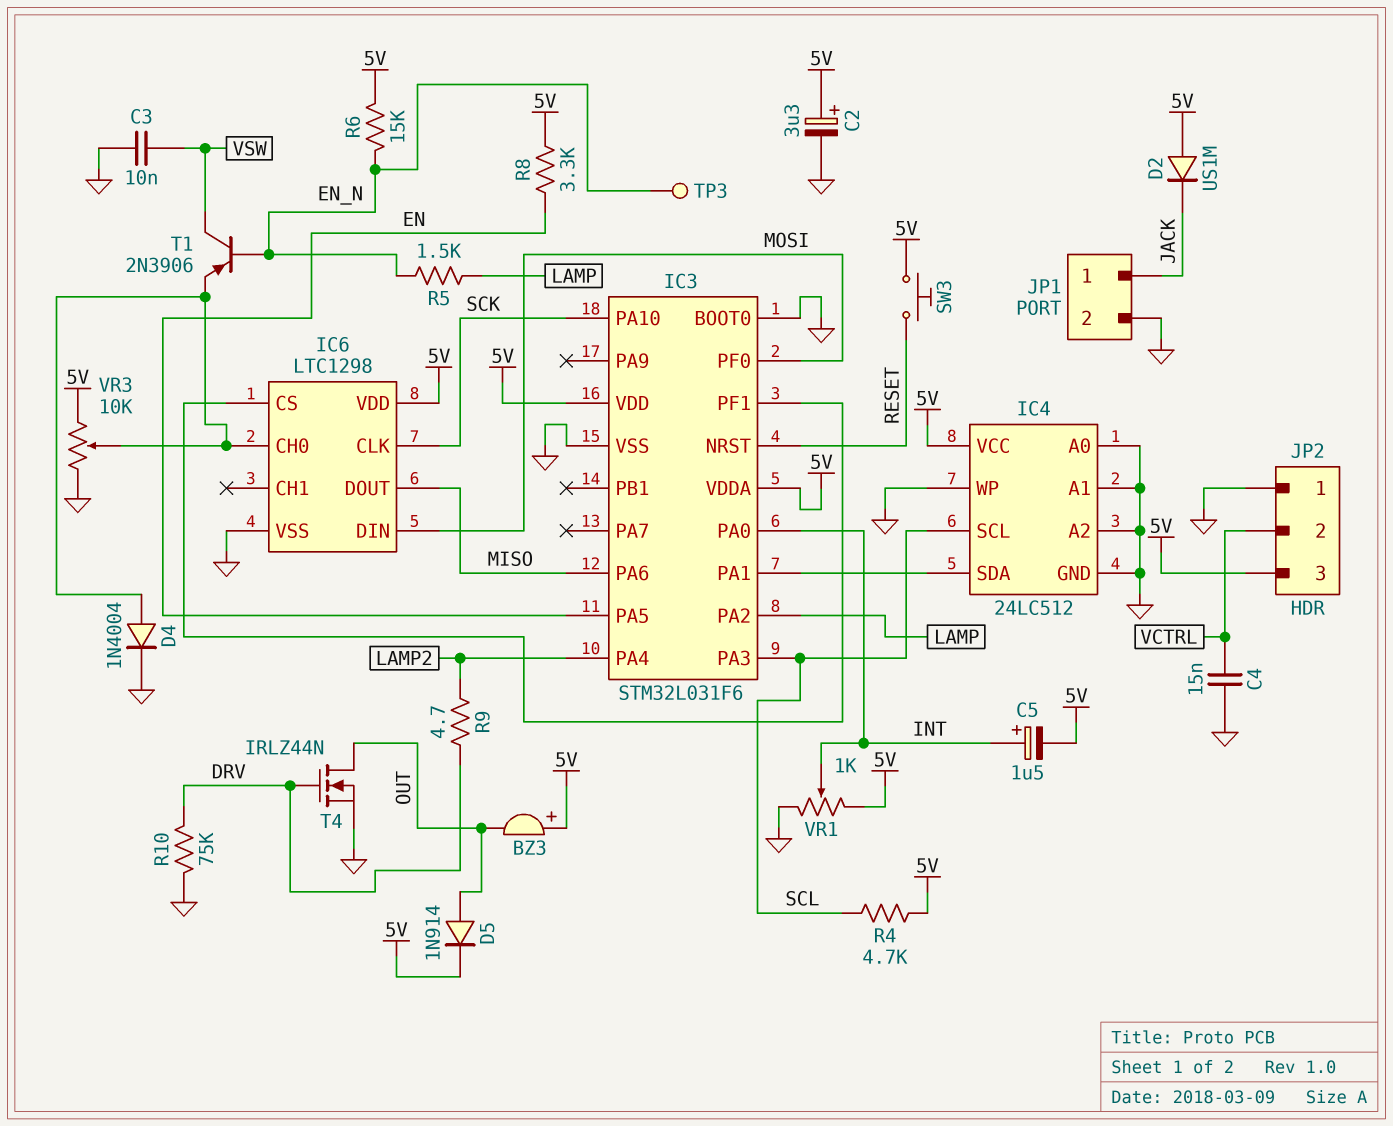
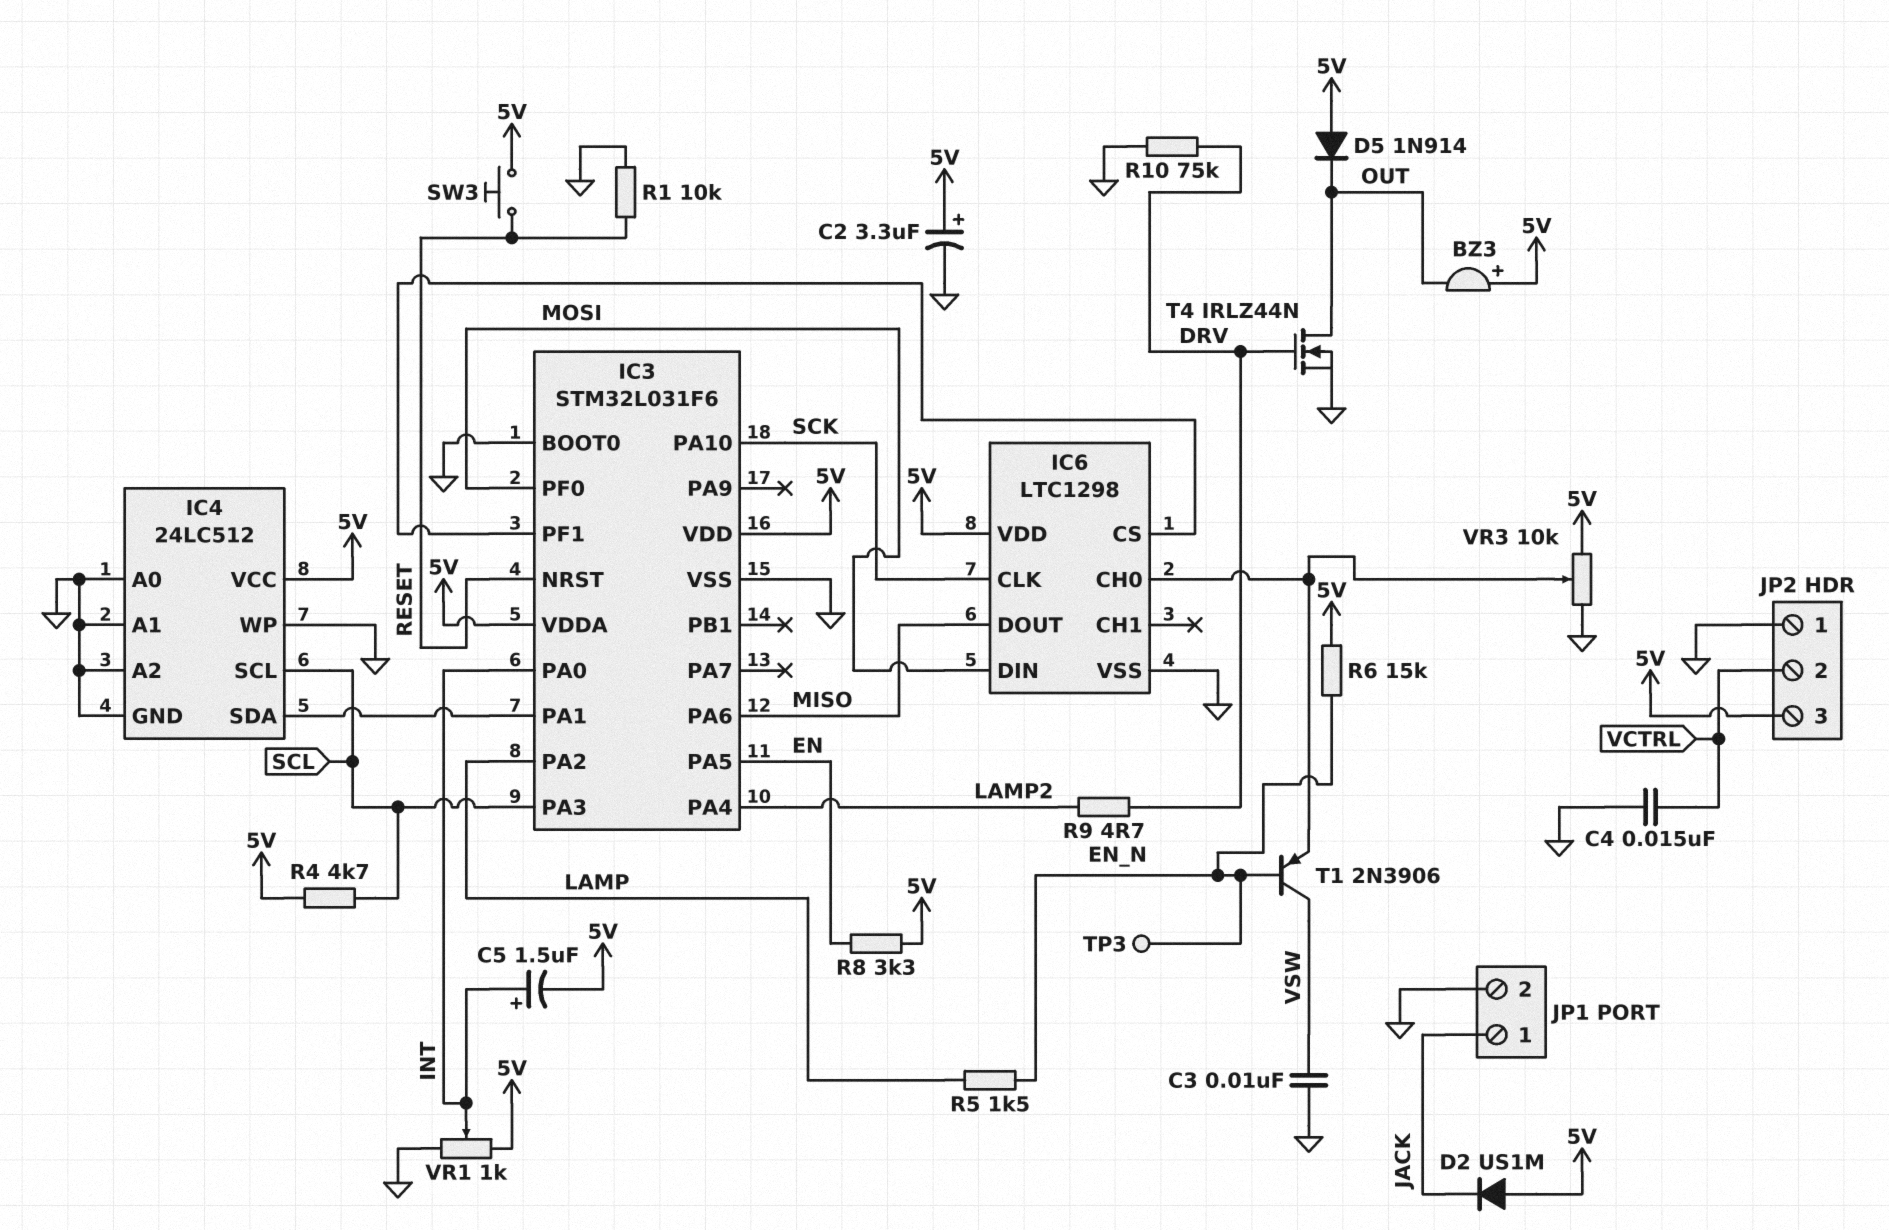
D4: diode 1N4004 (A IC6/CH0, K GND) -> none
D5: diode 1N914 (A OUT, K 5V) -> diode 1N914 (A 5V, K OUT)
R1: none -> 10k (GND, RESET)

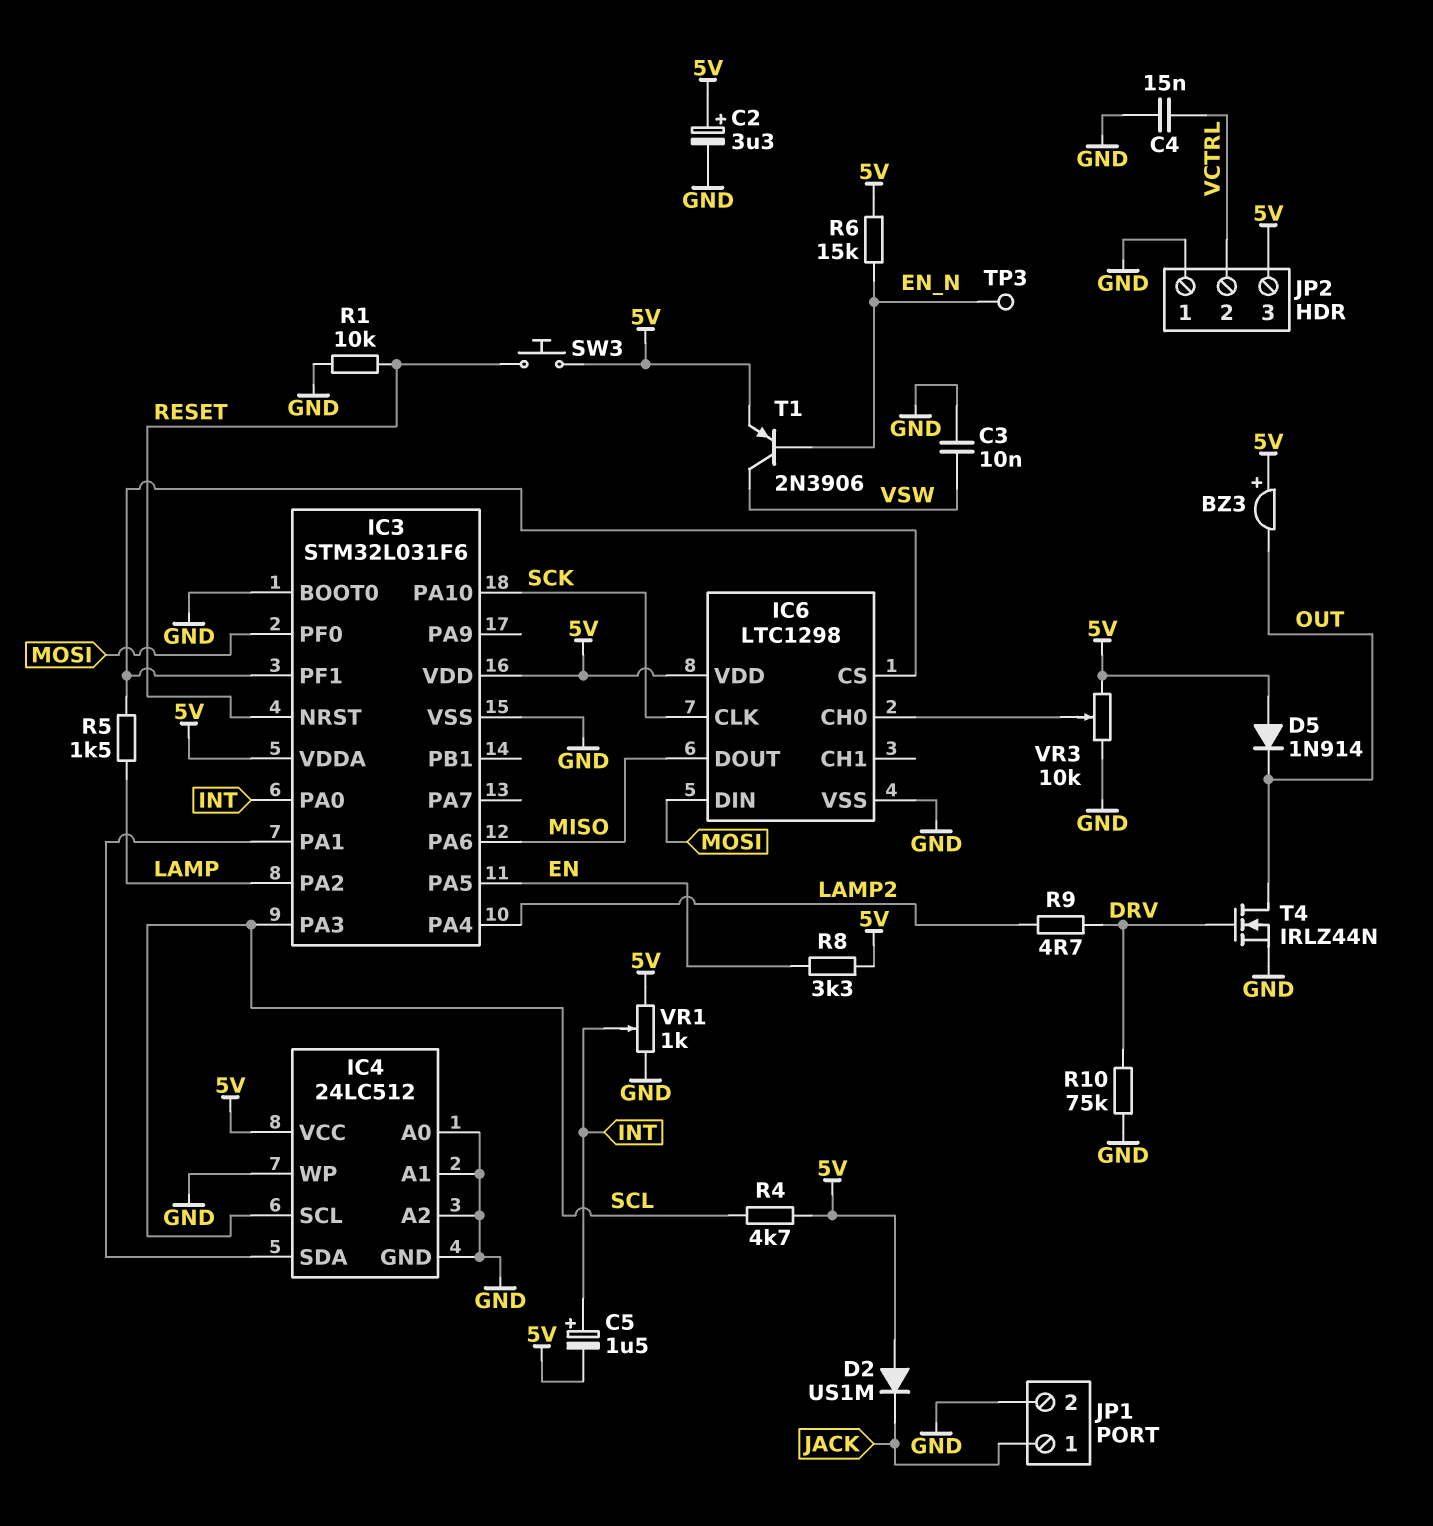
R5: 1.5k (EN_N, LAMP) -> 1.5k (IC3/PF1, LAMP)
T1: PNP 2N3906 (B EN_N, C VSW, E IC6/CH0) -> PNP 2N3906 (B EN_N, C VSW, E 5V)

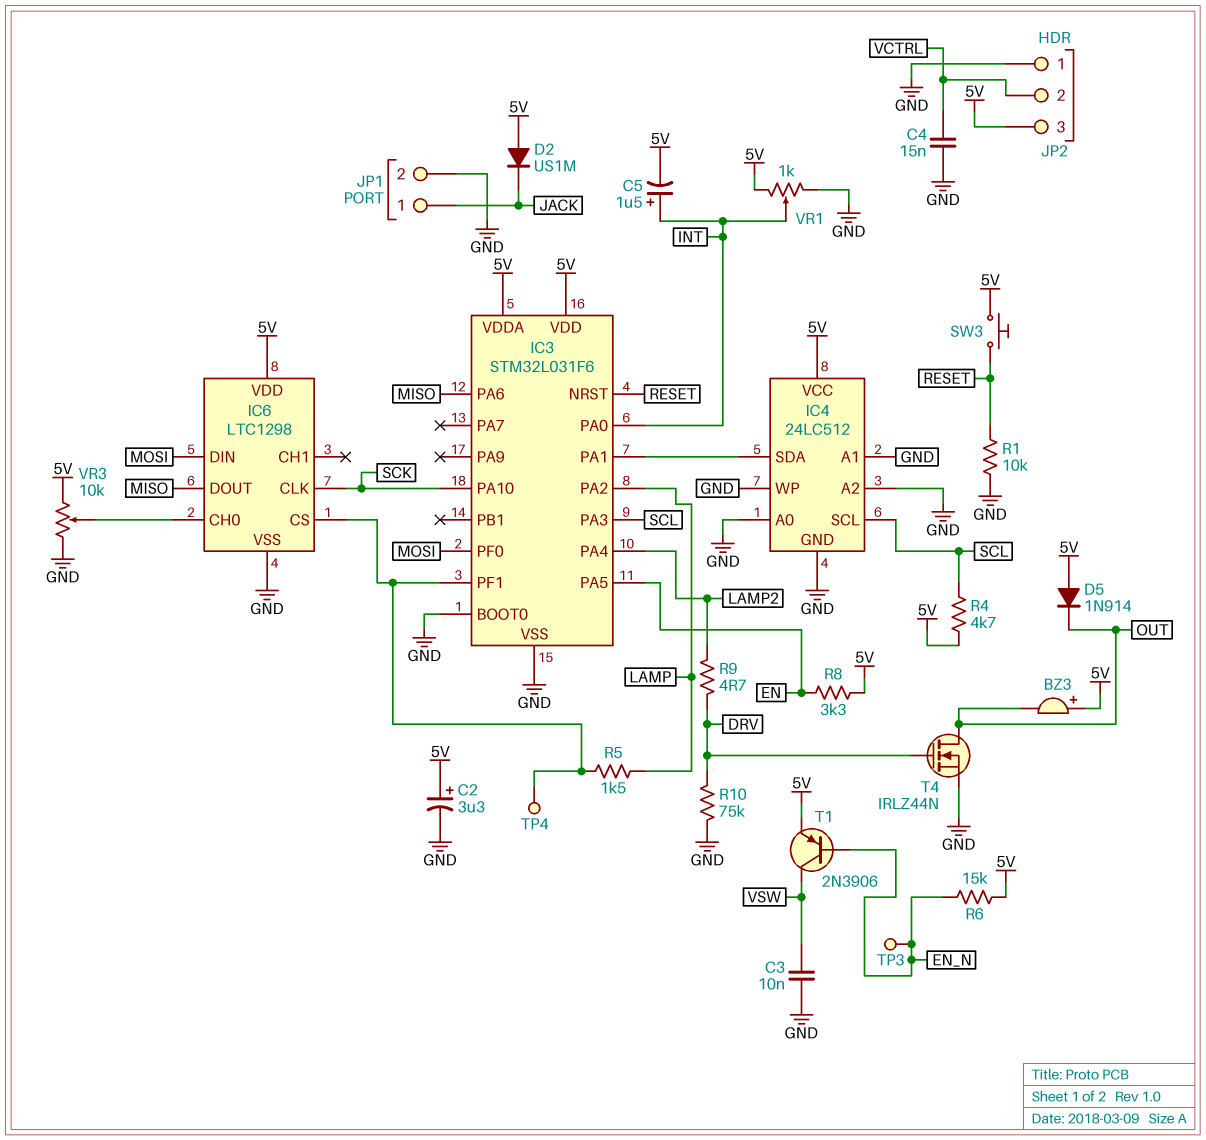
TP4: none -> test point (IC3/PF1)

